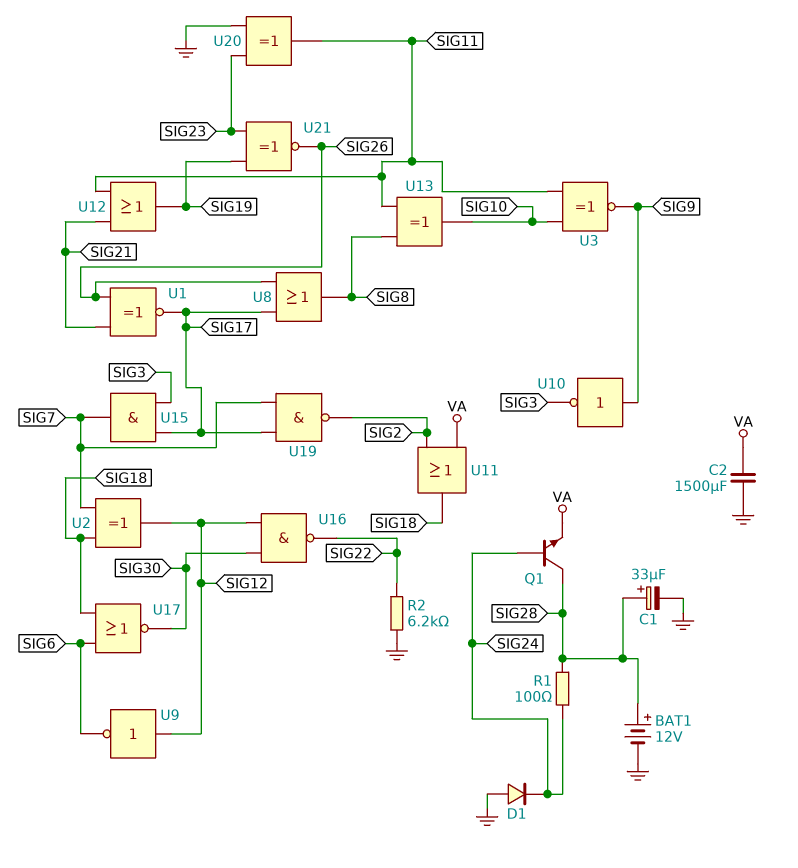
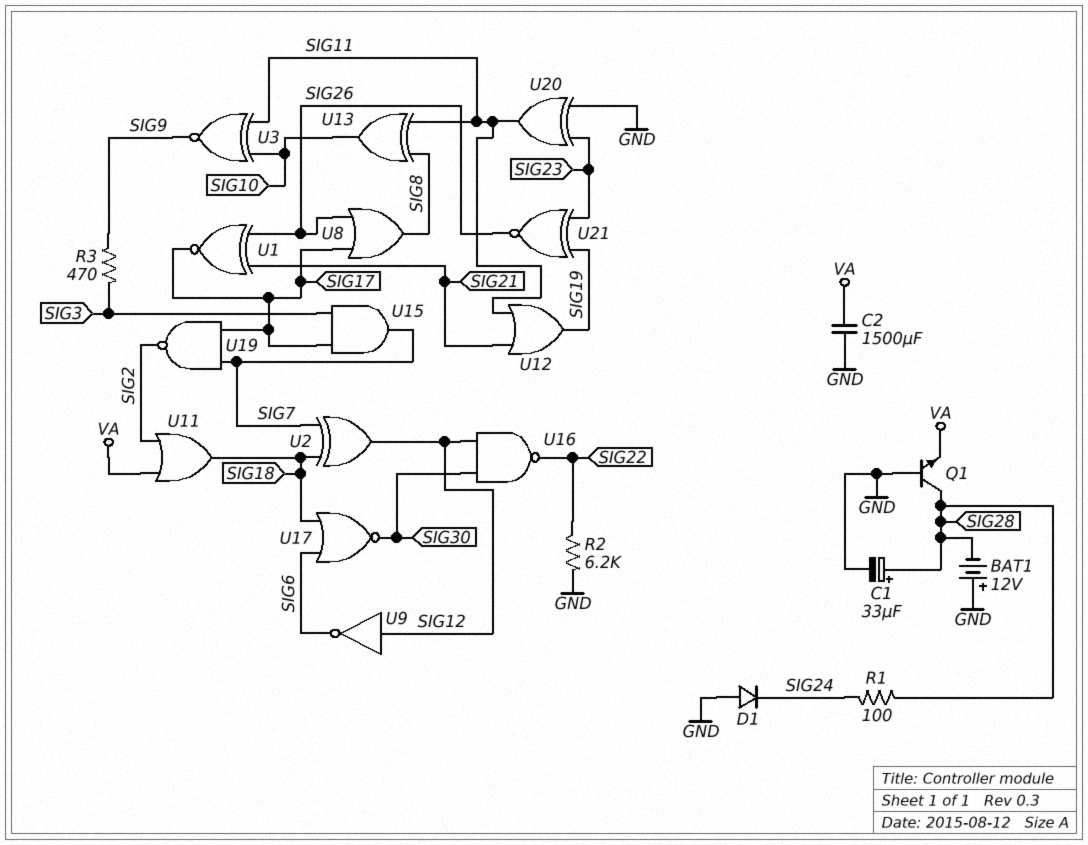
BAT1: 12V (plus SIG28, minus GND) -> 12V (plus GND, minus SIG28)
Q1: NPN (B SIG24, C SIG28, E VA) -> NPN (B GND, C SIG28, E VA)
R3: none -> 470 (SIG3, SIG9)
U10: NOT (in SIG9, out SIG3) -> none

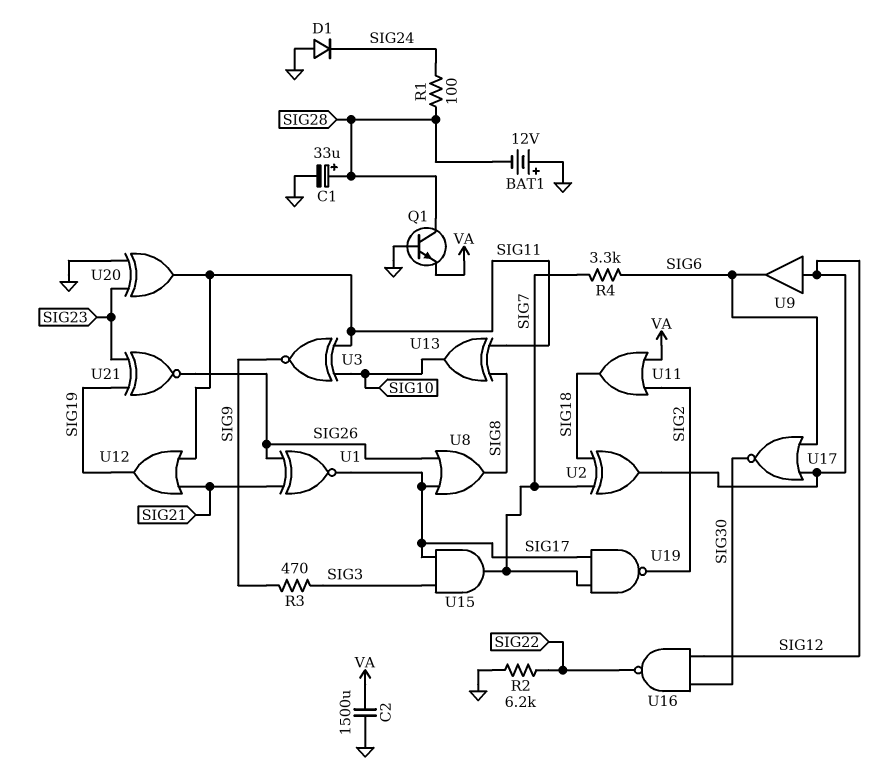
R4: none -> 3.3k (SIG6, SIG7)
U9: NOT (in SIG12, out SIG6) -> buffer (in SIG12, out SIG6)
U17: NOR (in SIG6, in SIG18, out SIG30) -> NOR (in SIG6, in SIG12, out SIG30)

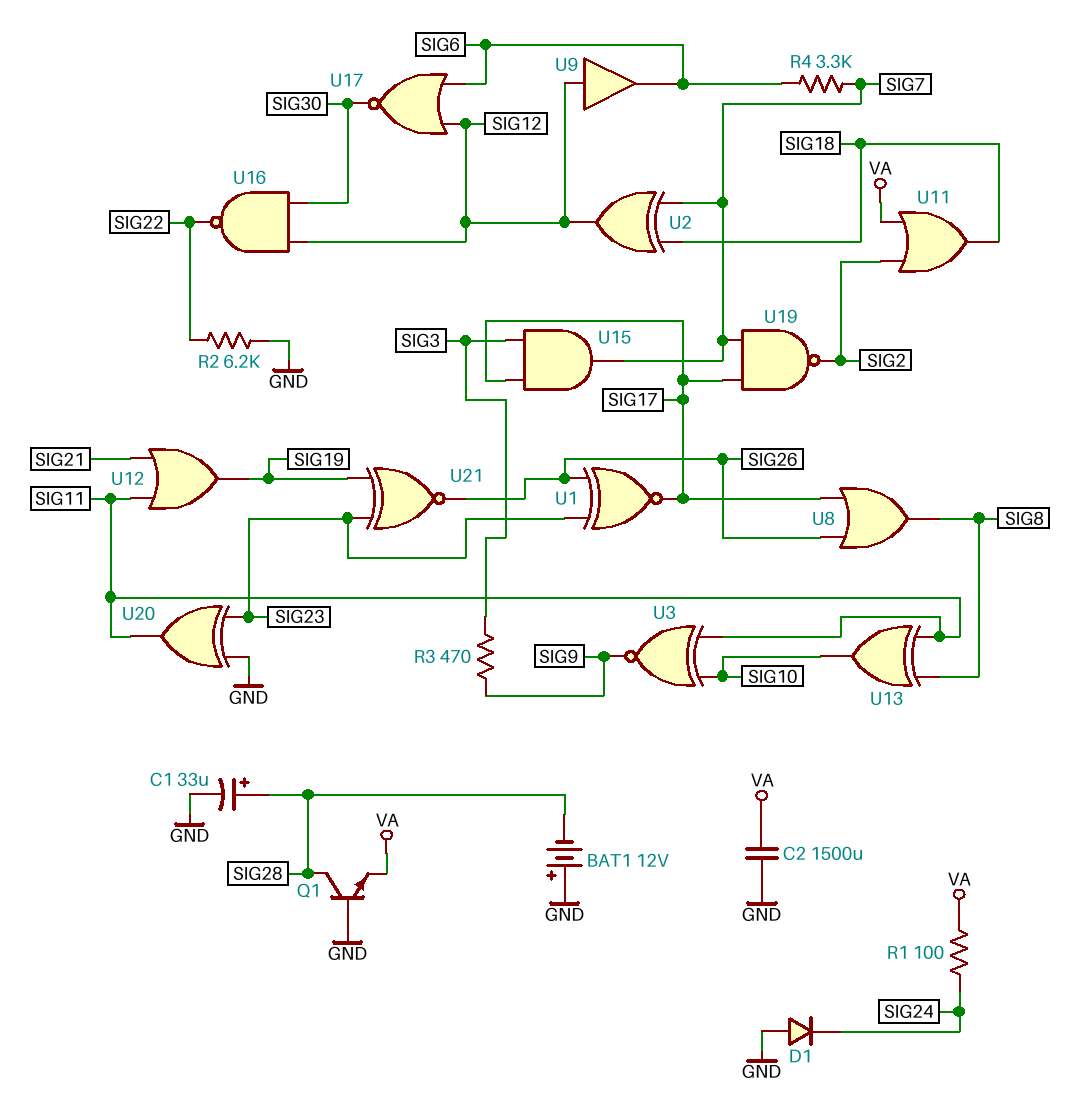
R1: 100 (SIG24, SIG28) -> 100 (SIG24, VA)
U1: XNOR (in SIG21, in SIG26, out SIG17) -> XNOR (in SIG23, in SIG26, out SIG17)

